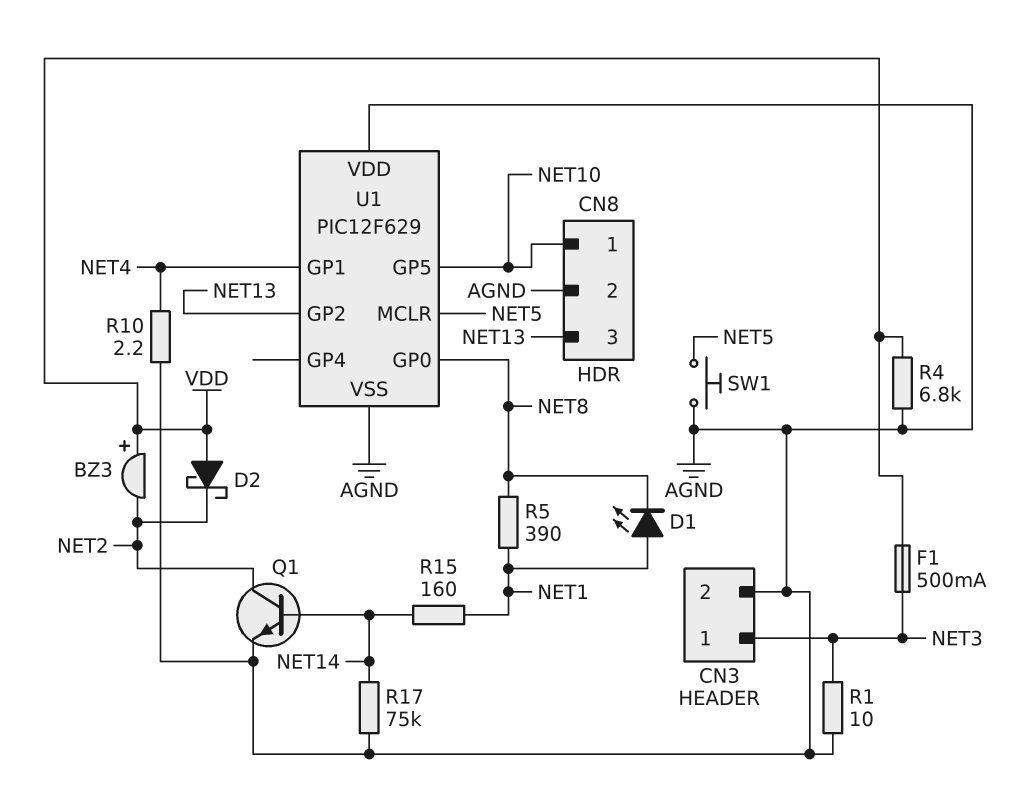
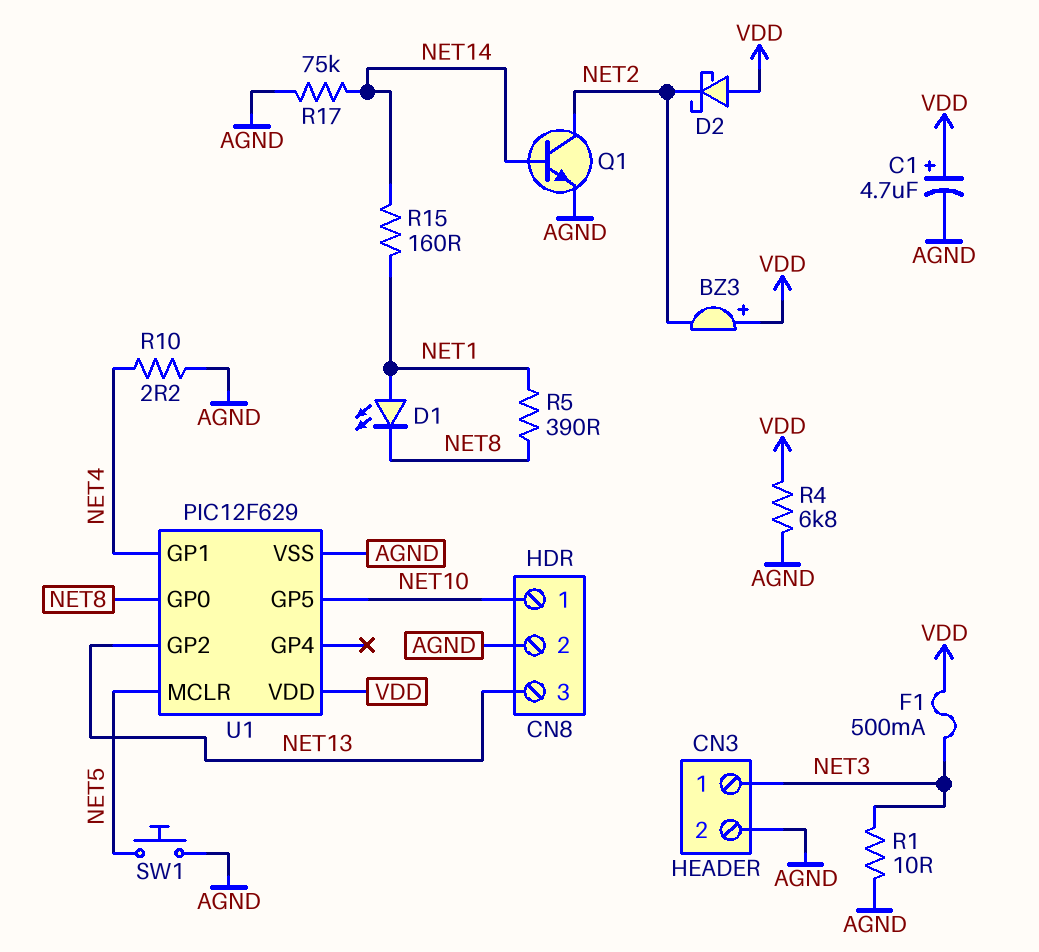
C1: none -> 4.7uF (plus VDD, minus AGND)
U1 pin VDD: AGND -> VDD

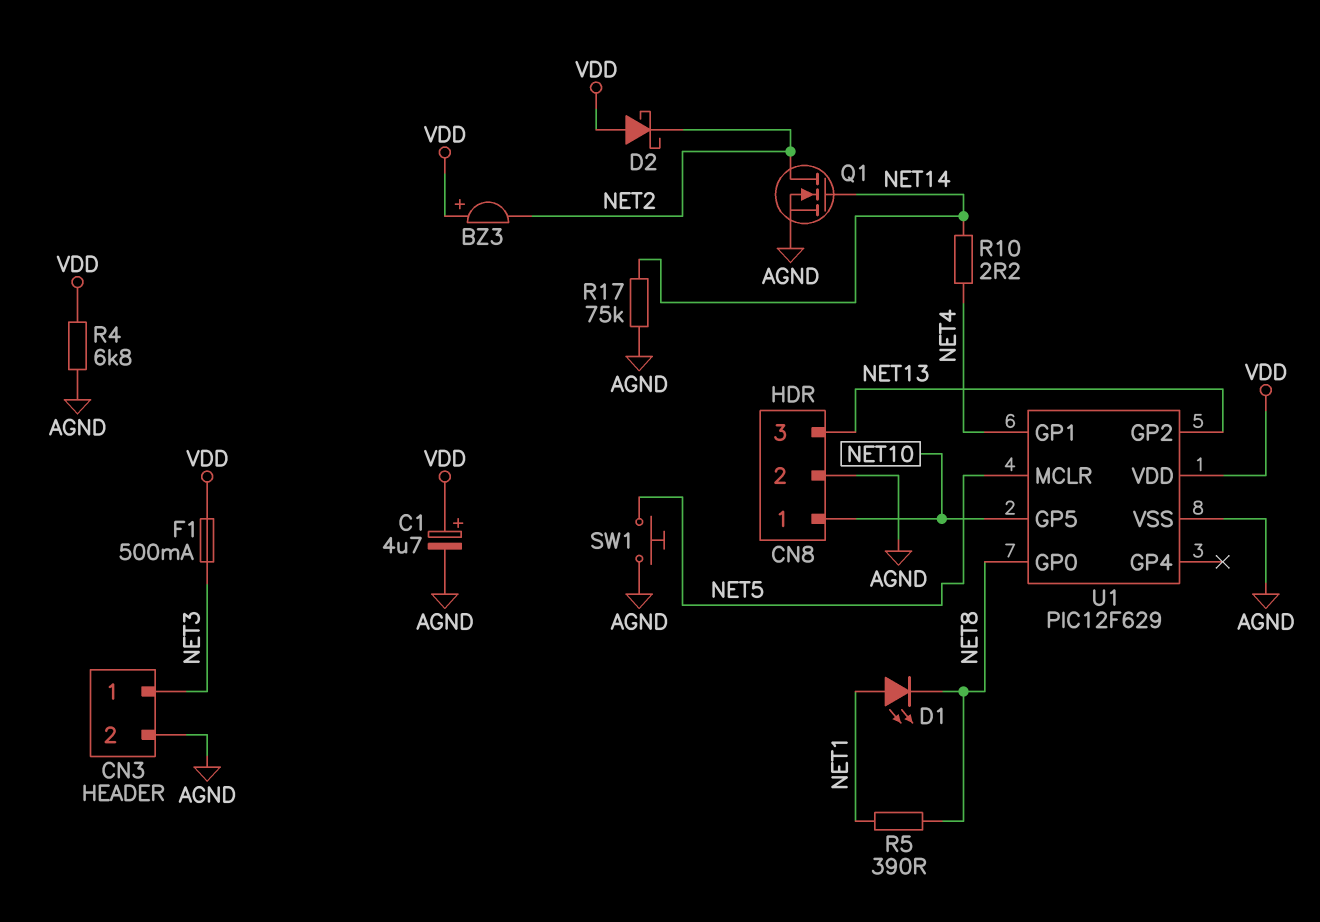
Q1: NPN (B NET14, C NET2, E AGND) -> NMOS (G NET14, D NET2, S AGND)
R1: 10 (AGND, NET3) -> none
R10: 2.2 (AGND, NET4) -> 2.2 (NET4, NET14)
R15: 160 (NET1, NET14) -> none

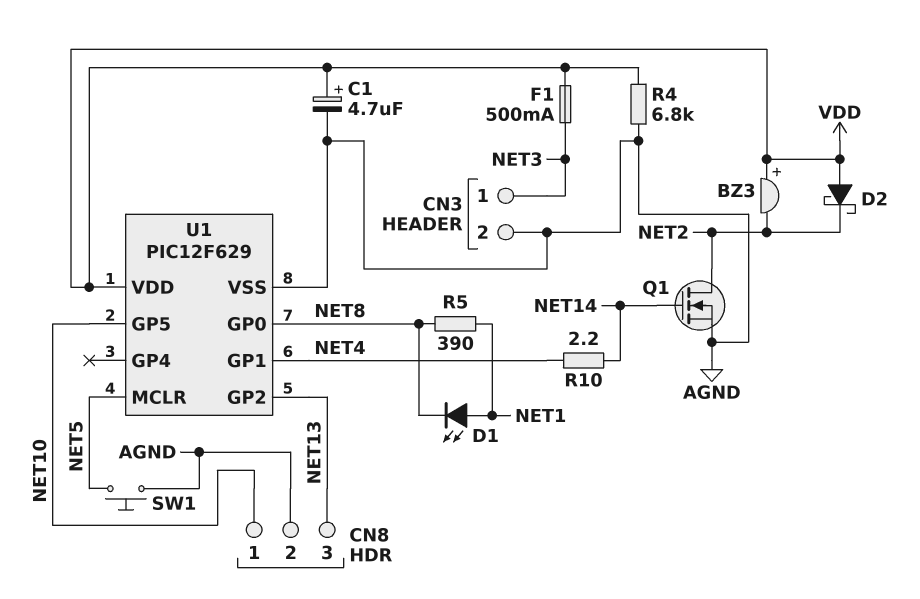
R17: 75k (AGND, NET14) -> none

